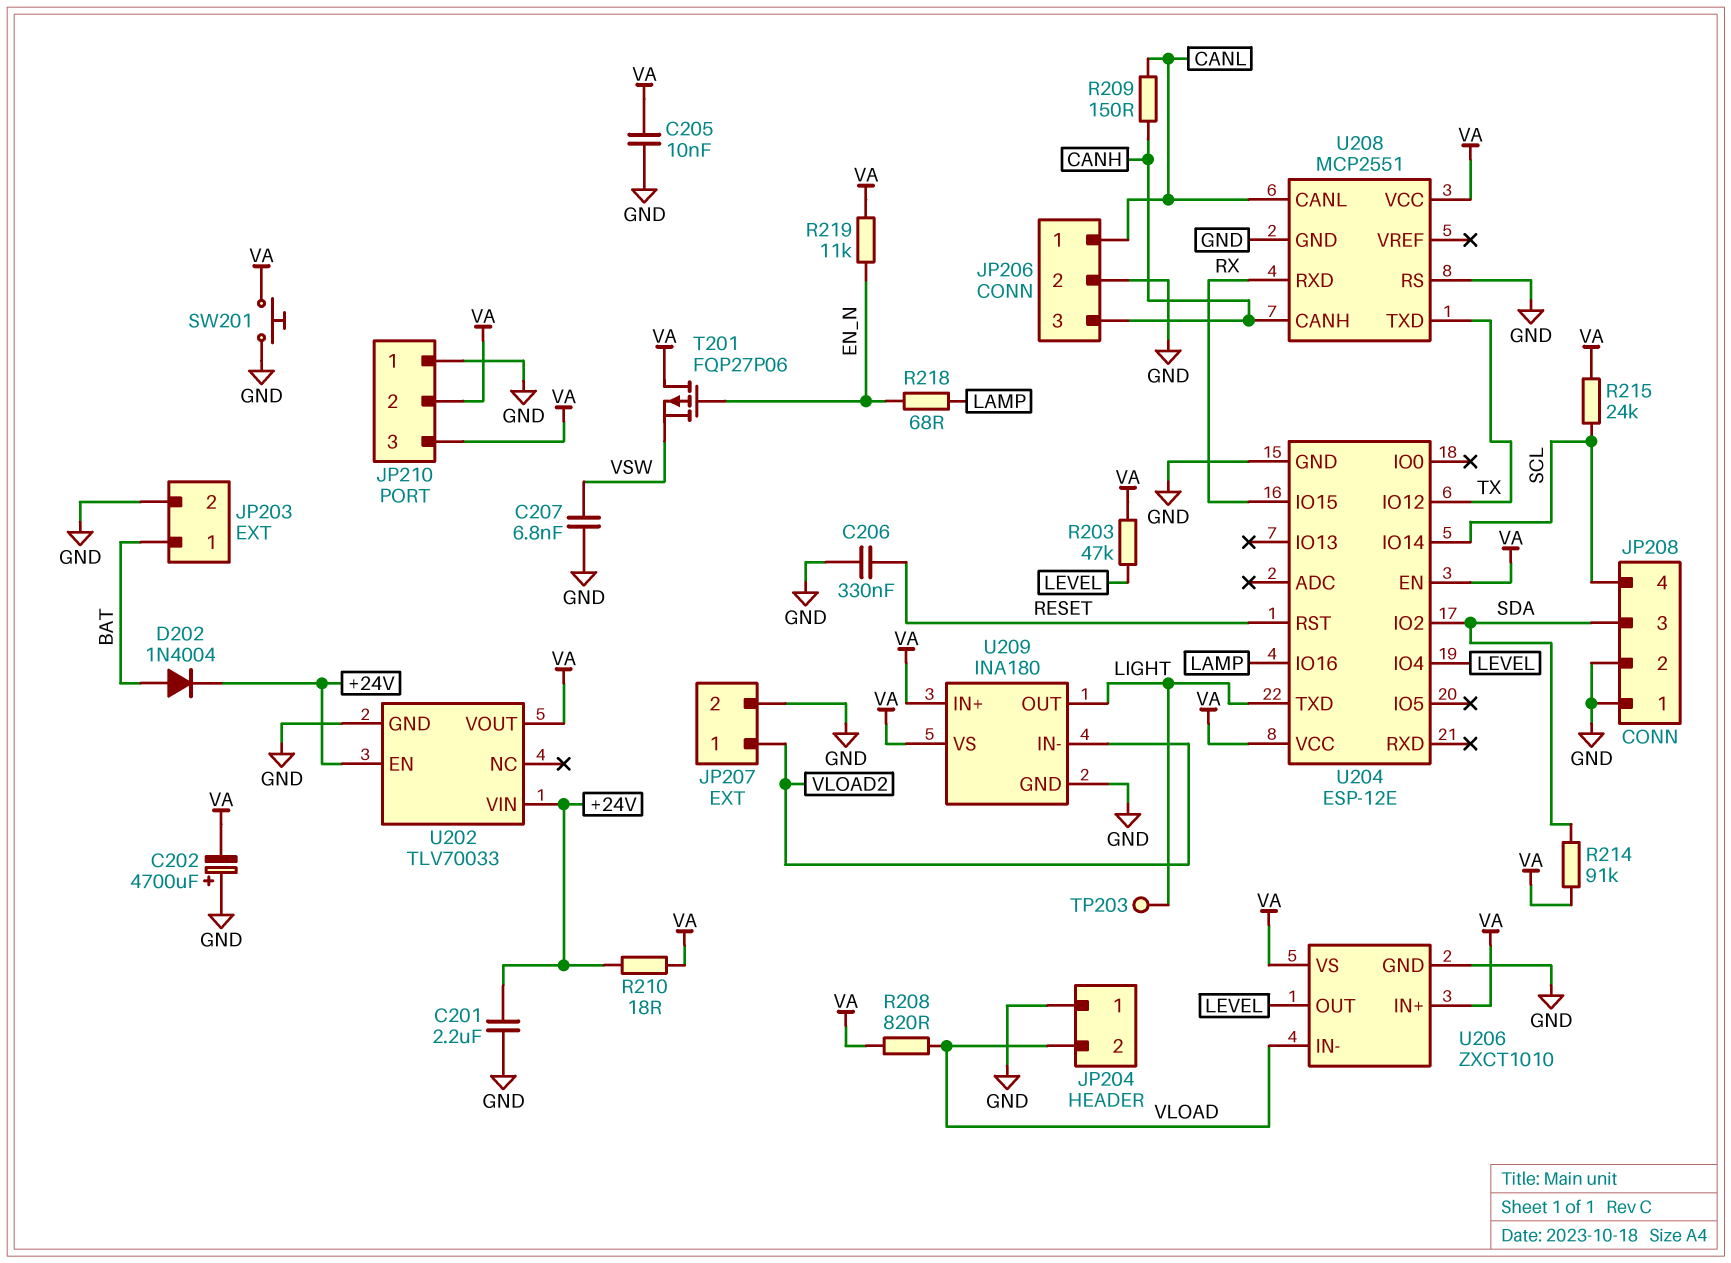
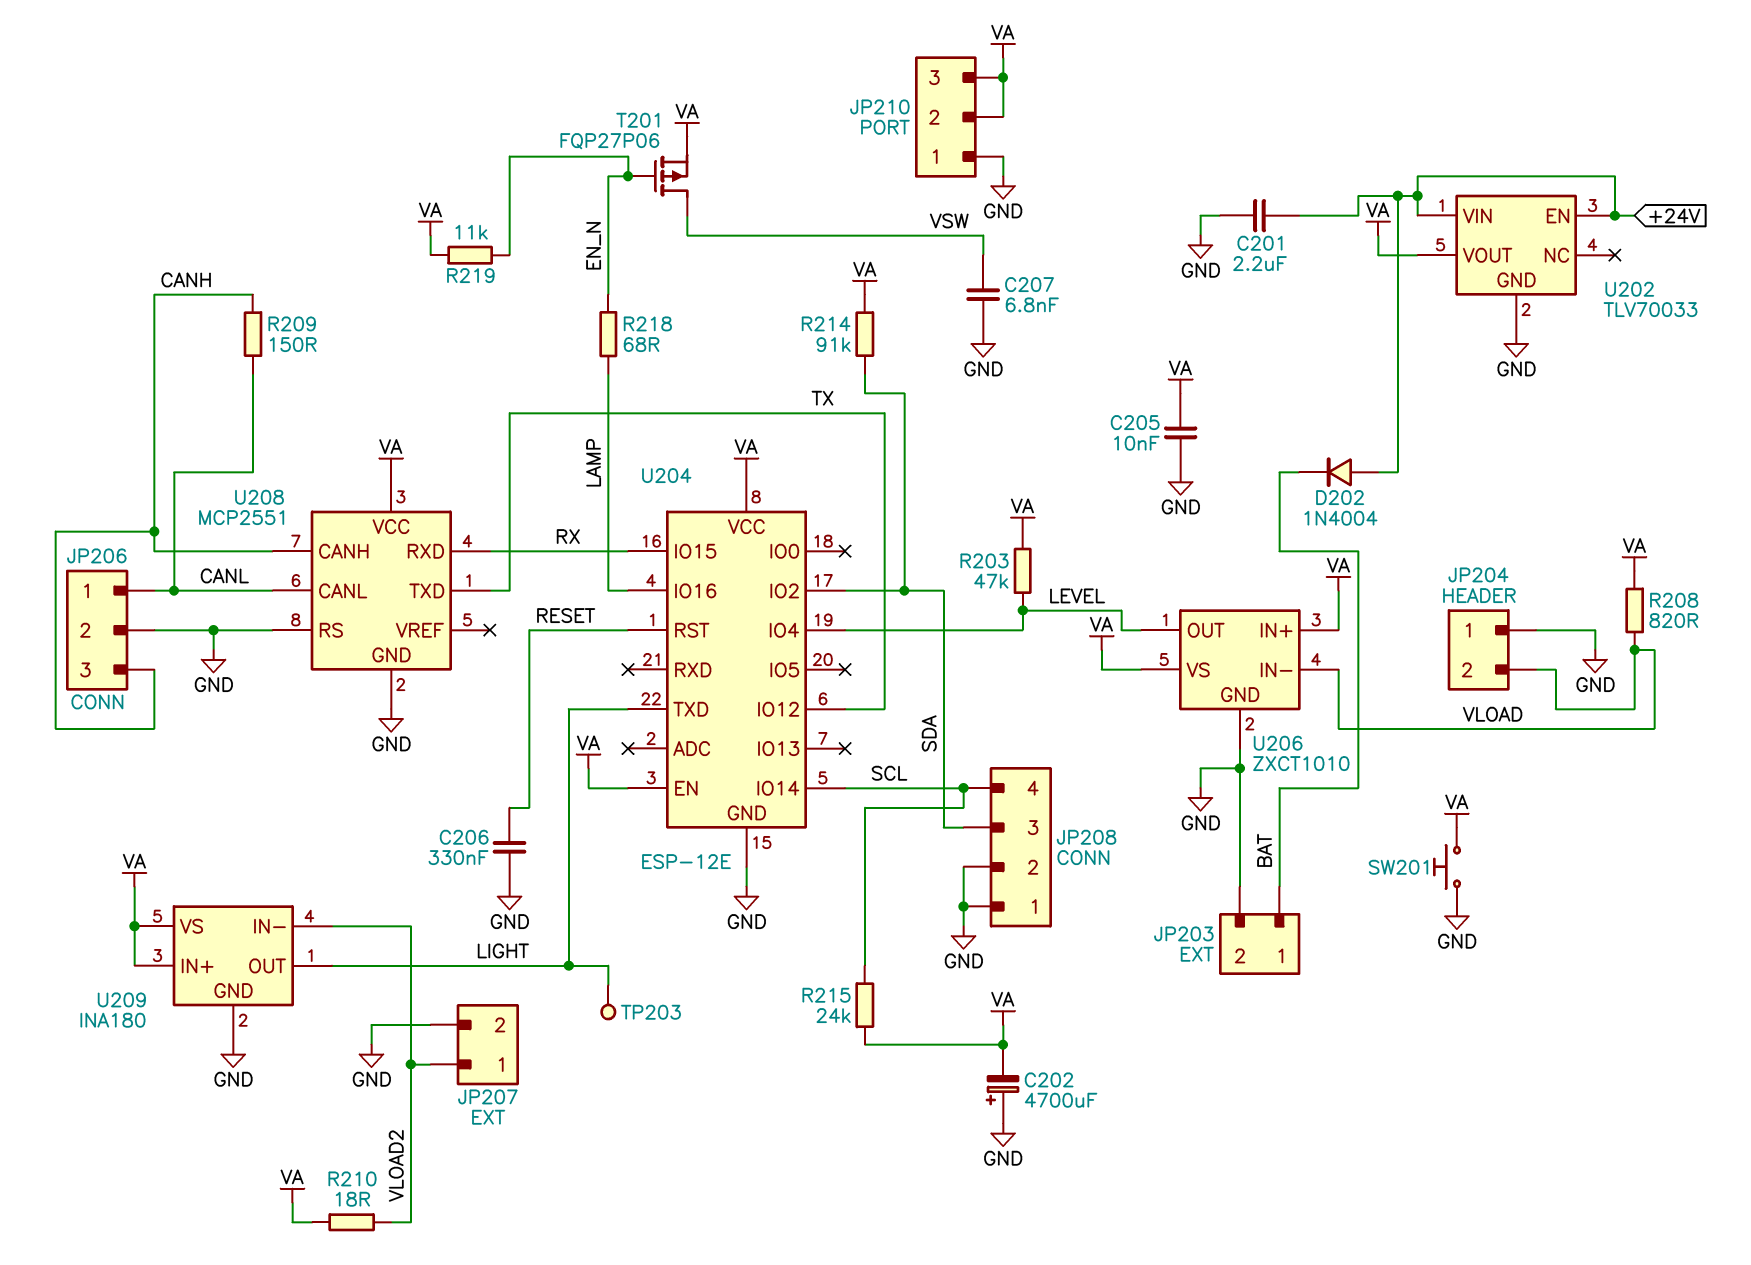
D202: diode 1N4004 (A BAT, K +24V) -> diode 1N4004 (A +24V, K BAT)
R210: 18 (+24V, VA) -> 18 (VA, VLOAD2)
T201: PMOS FQP27P06 (G EN_N, D VA, S VSW) -> PMOS FQP27P06 (G EN_N, D VSW, S VA)

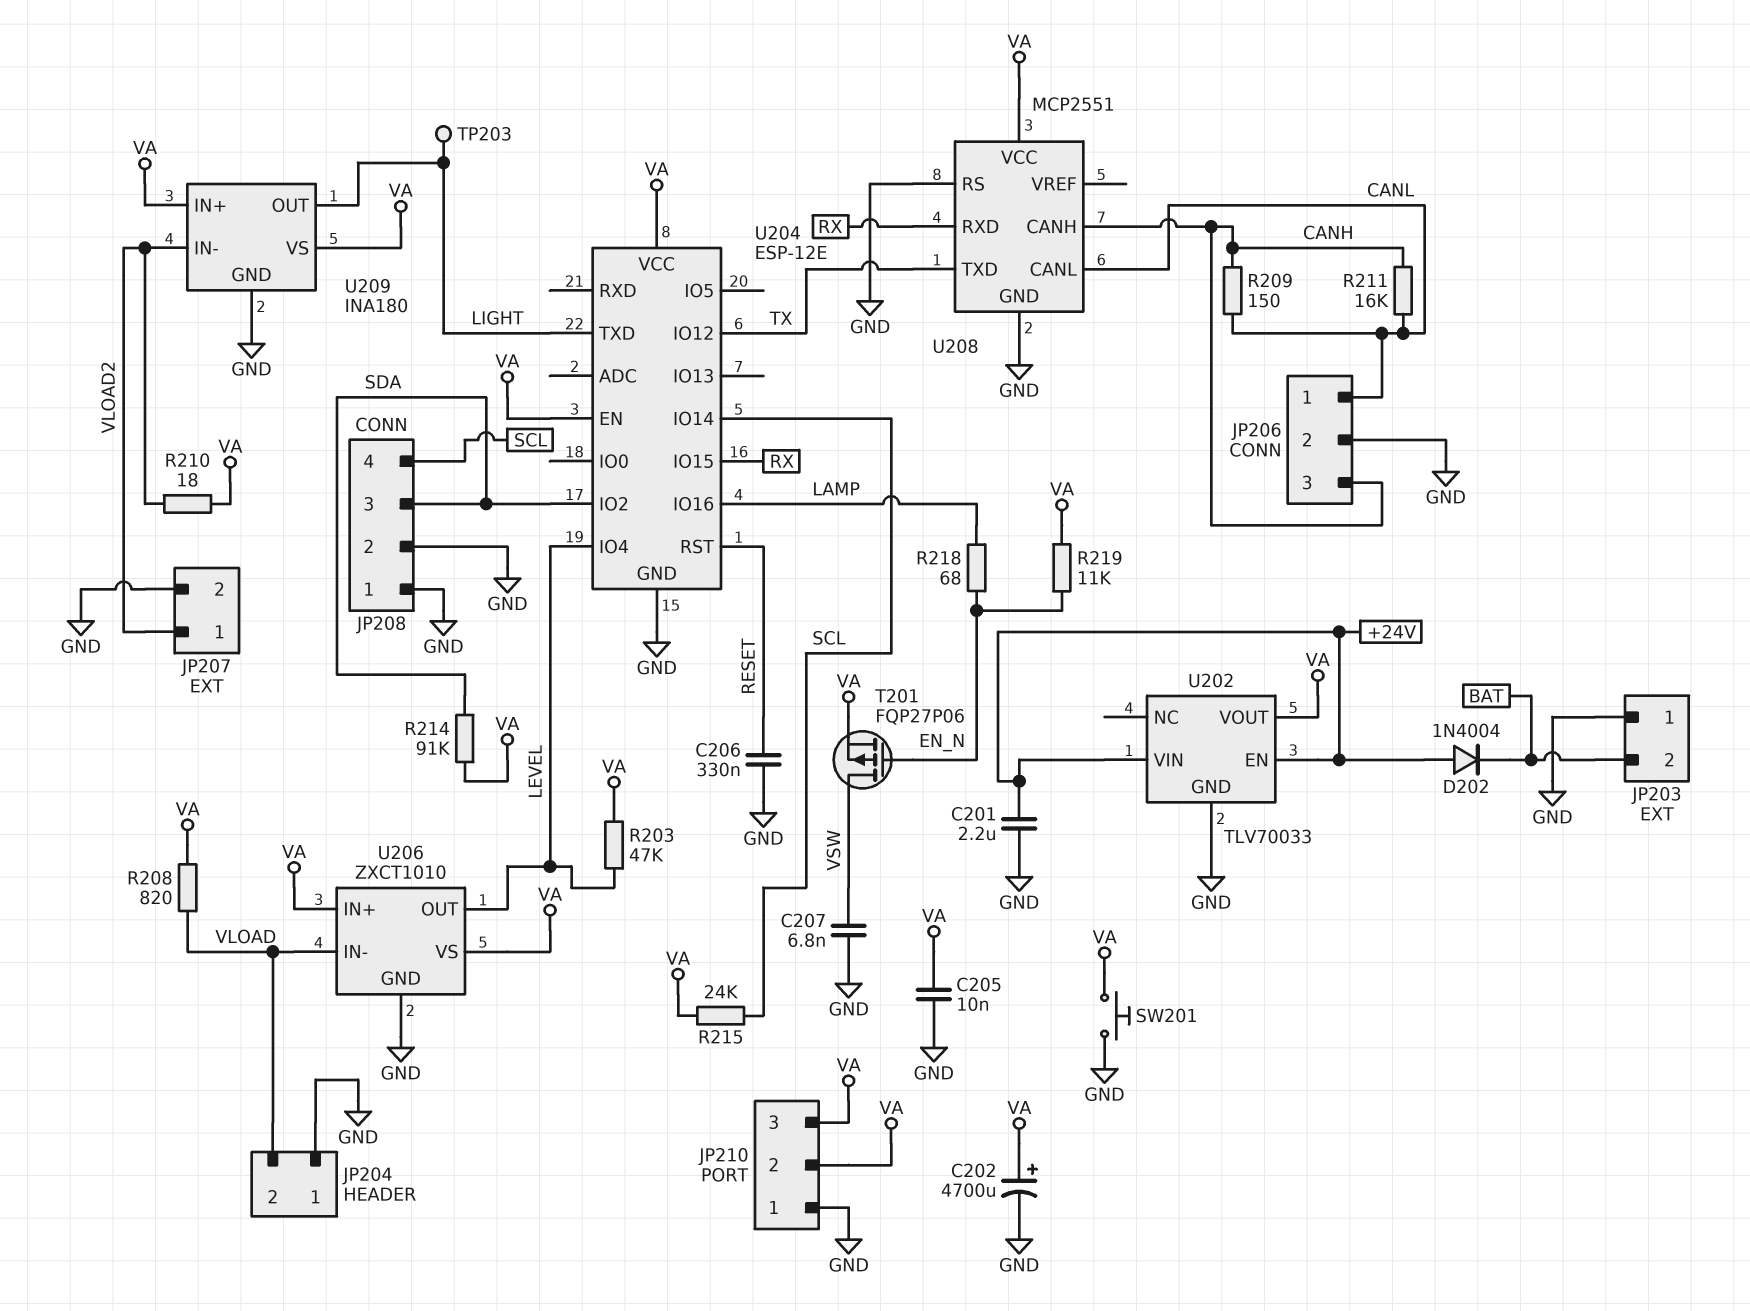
C202: 4700uF (plus GND, minus VA) -> 4700uF (plus VA, minus GND)
JP203 pin 1: BAT -> GND
JP203 pin 2: GND -> BAT
R211: none -> 16k (CANH, CANL)

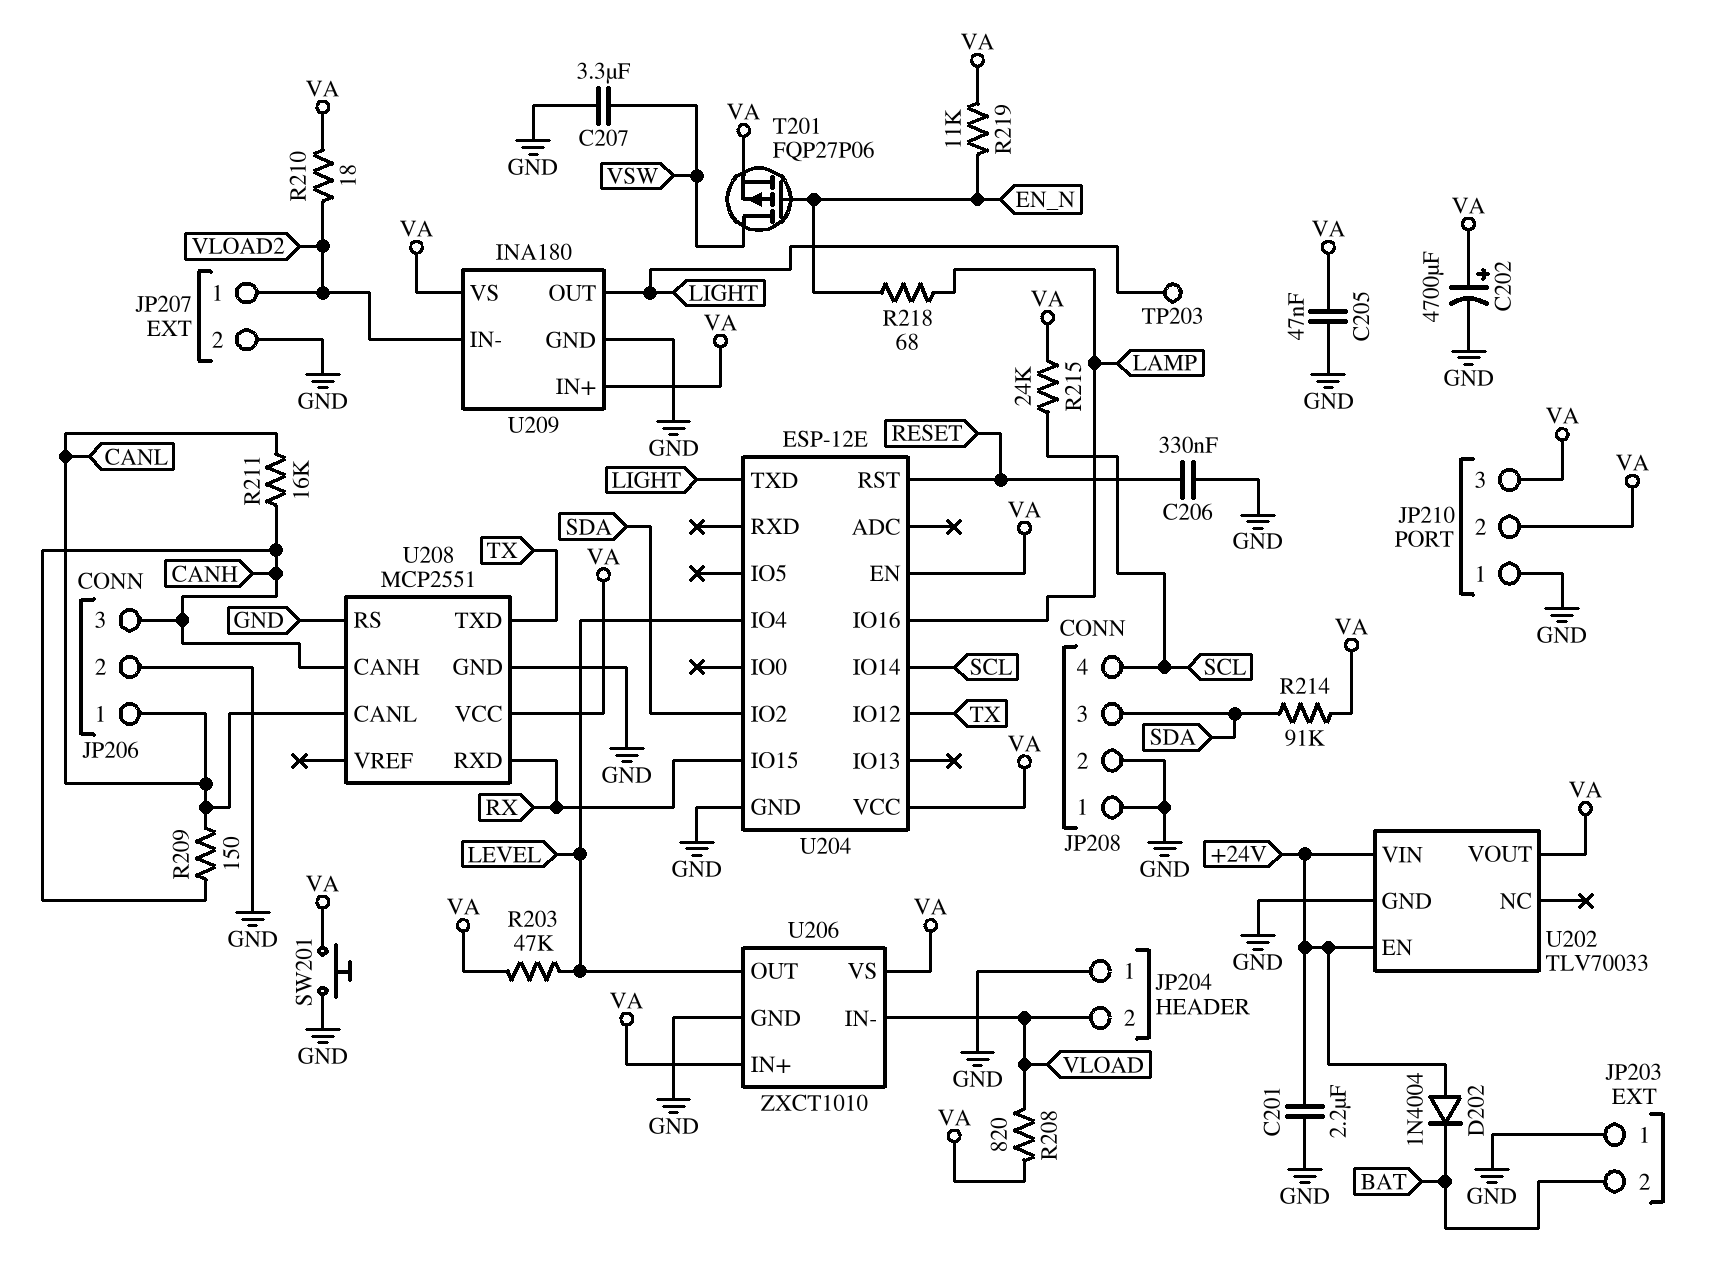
C205: 10nF (GND, VA) -> 47nF (GND, VA)
C207: 6.8nF (GND, VSW) -> 3.3uF (GND, VSW)

